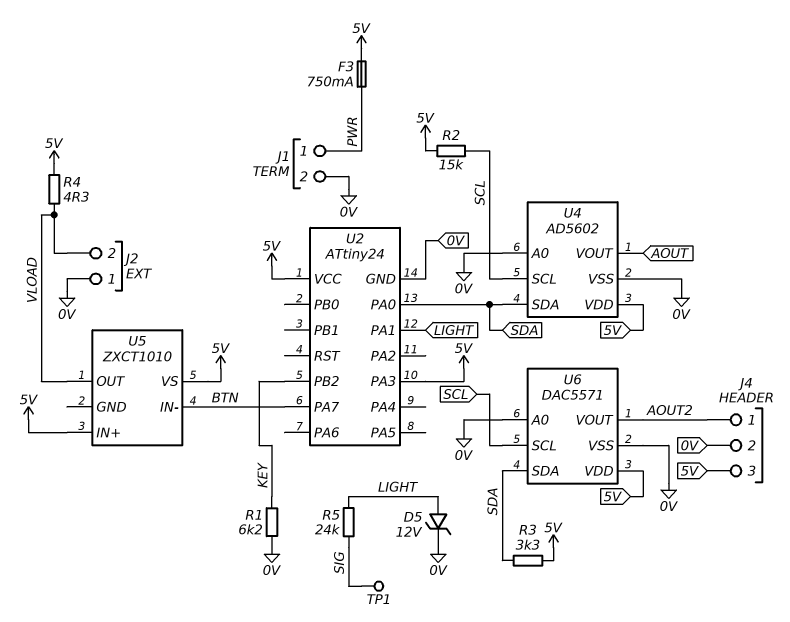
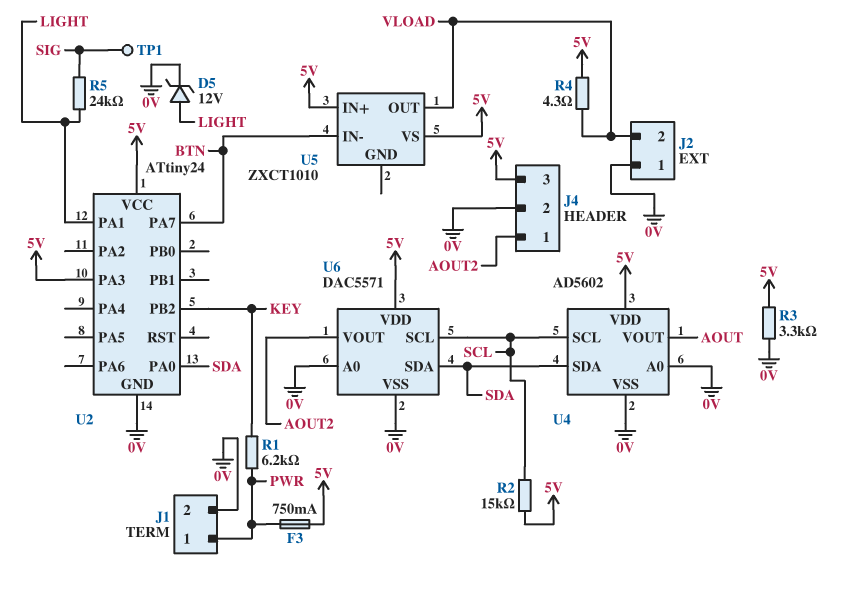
R1: 6.2k (0V, KEY) -> 6.2k (KEY, PWR)
R3: 3.3k (5V, SDA) -> 3.3k (0V, 5V)

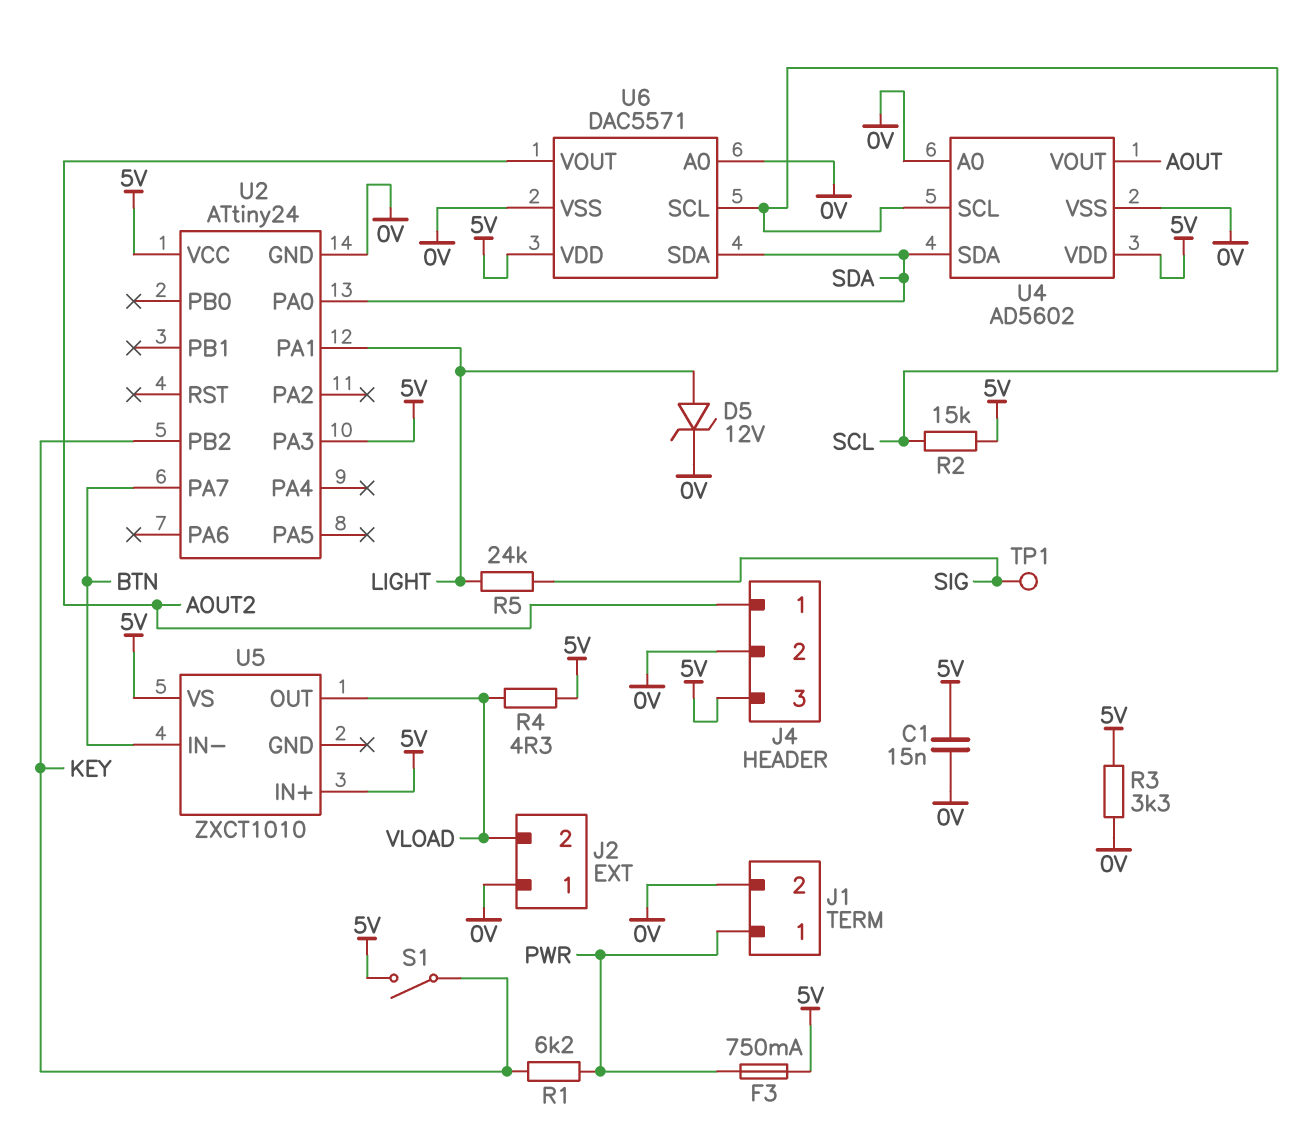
C1: none -> 15nF (0V, 5V)
S1: none -> switch (5V, KEY)

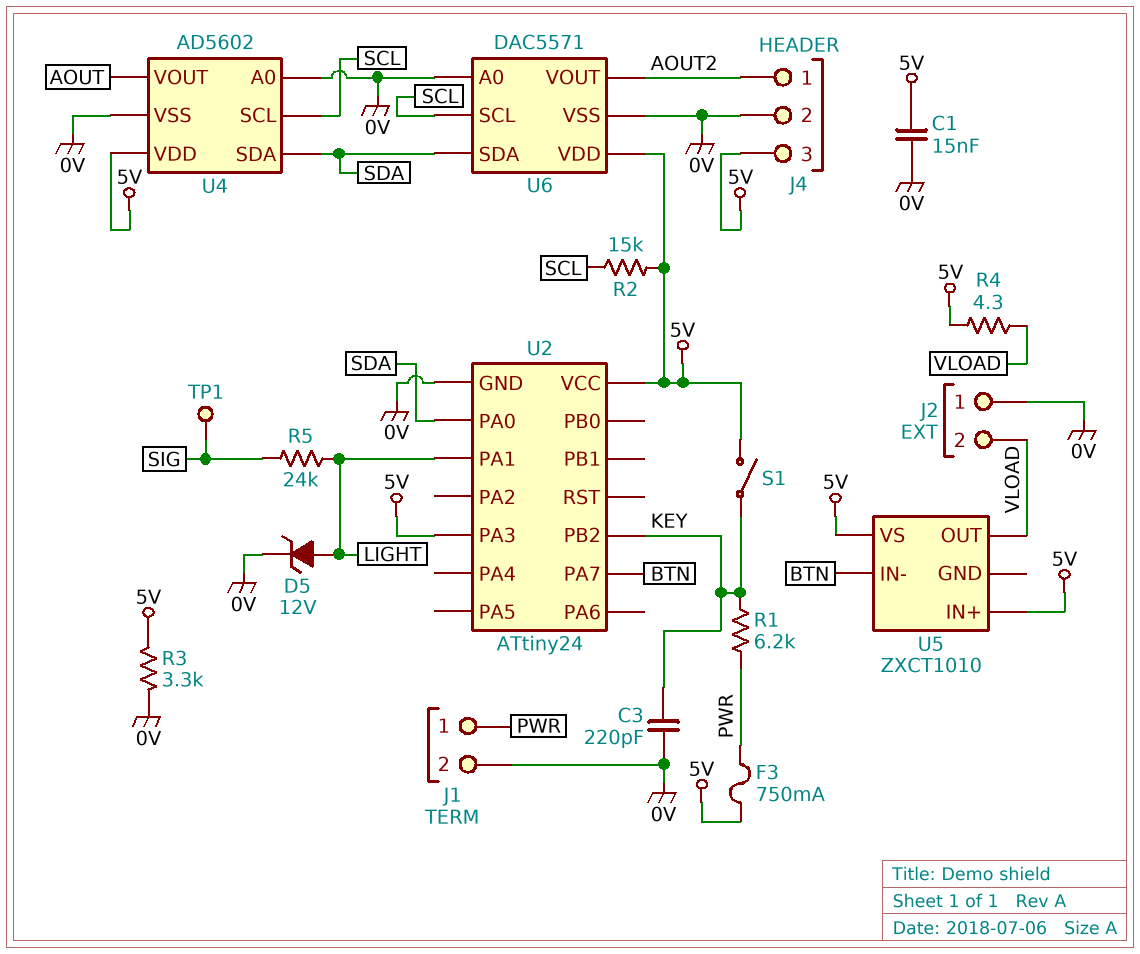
C3: none -> 220pF (0V, KEY)

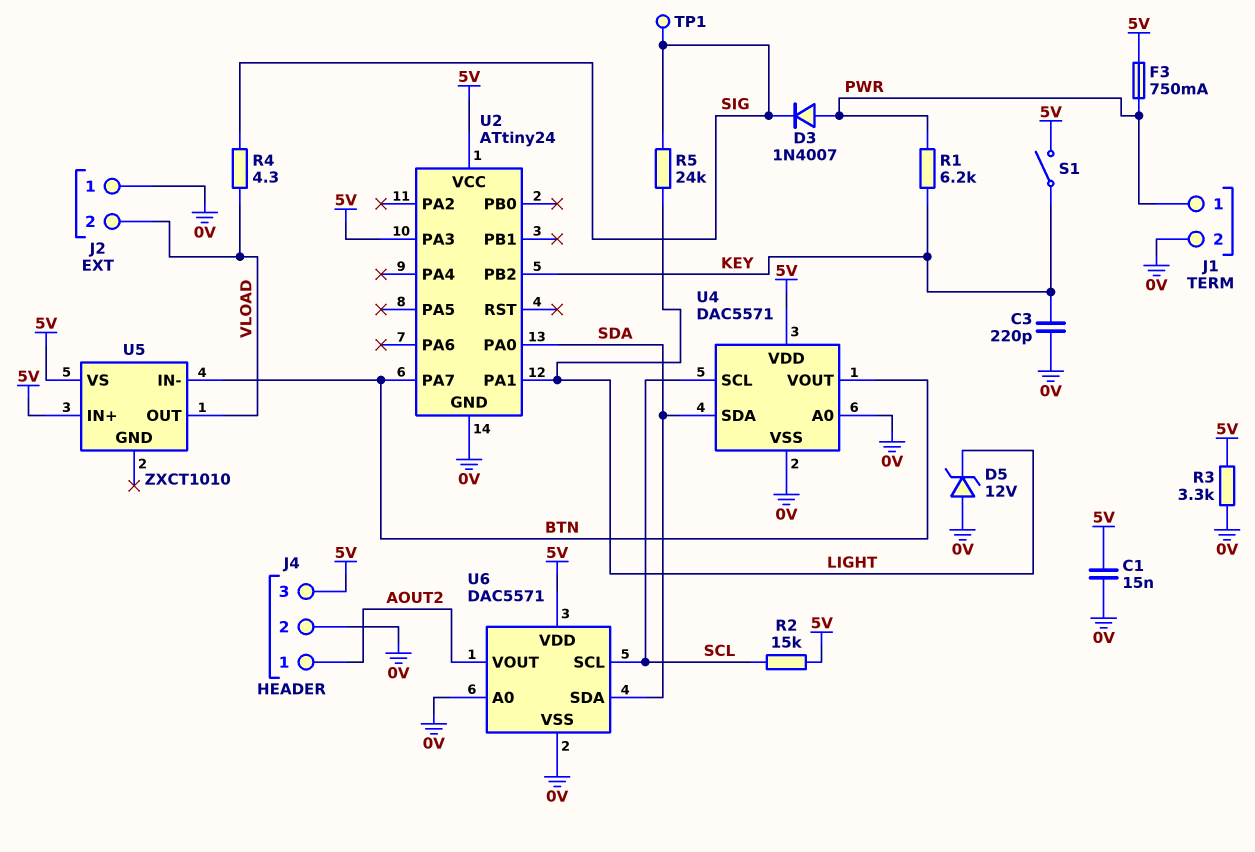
D3: none -> diode 1N4007 (A PWR, K SIG)
D5: zener 12V (A LIGHT, K 0V) -> zener 12V (A 0V, K LIGHT)
R4: 4.3 (5V, VLOAD) -> 4.3 (SIG, VLOAD)
U4: AD5602 -> DAC5571
U4 pin VOUT: AOUT -> BTN

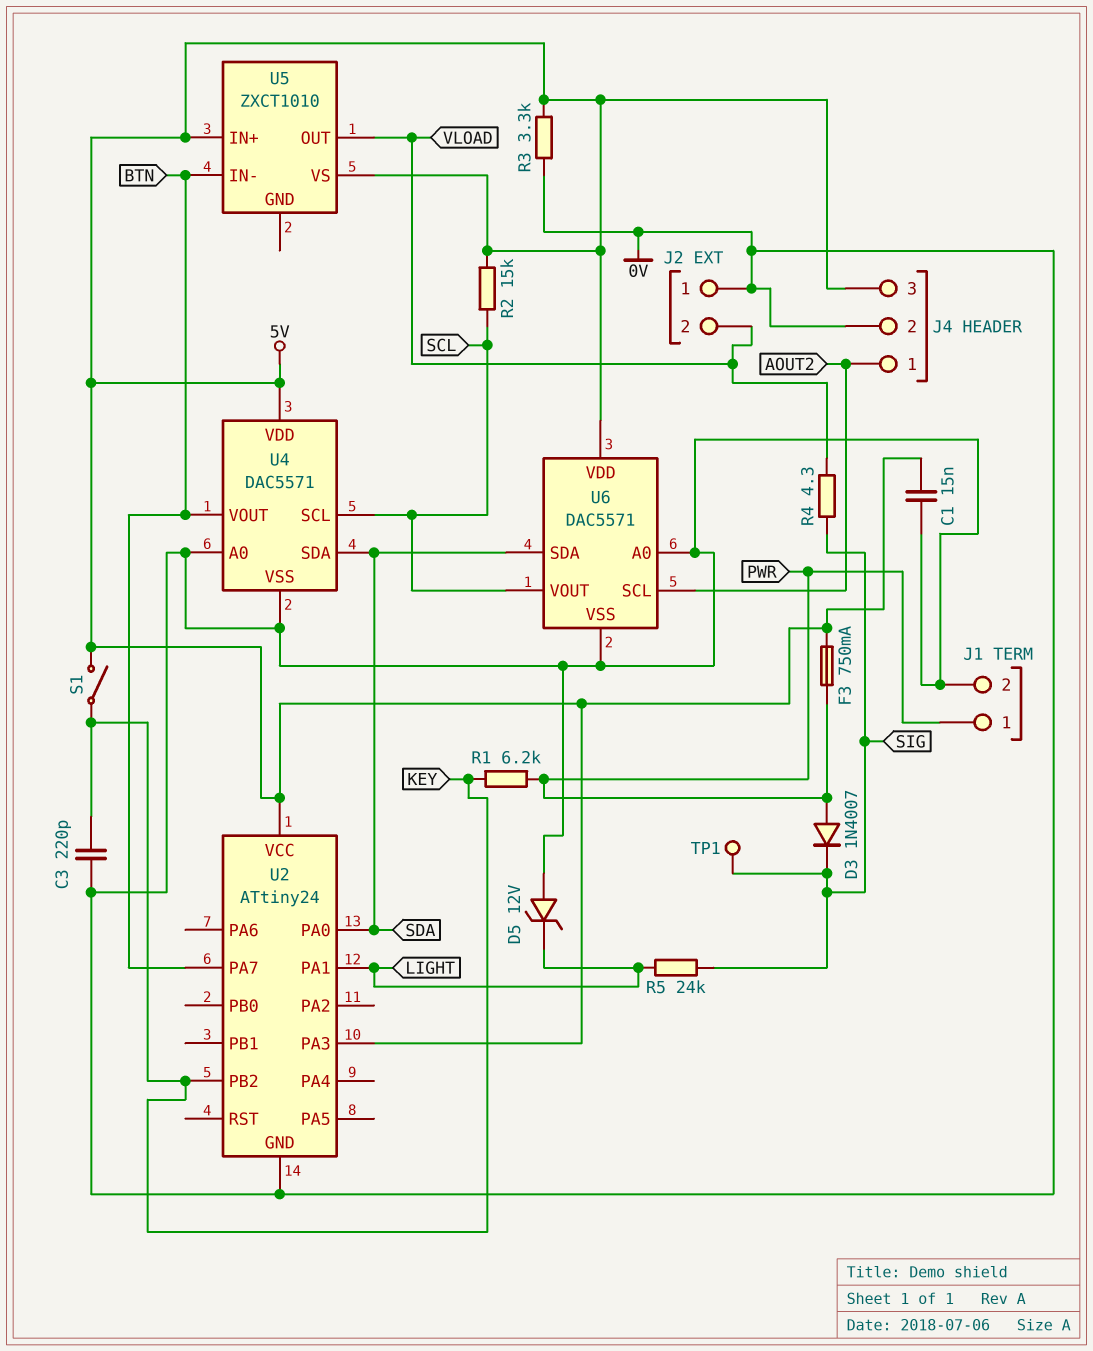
U6 pin SCL: SCL -> AOUT2
U6 pin VOUT: AOUT2 -> SCL

